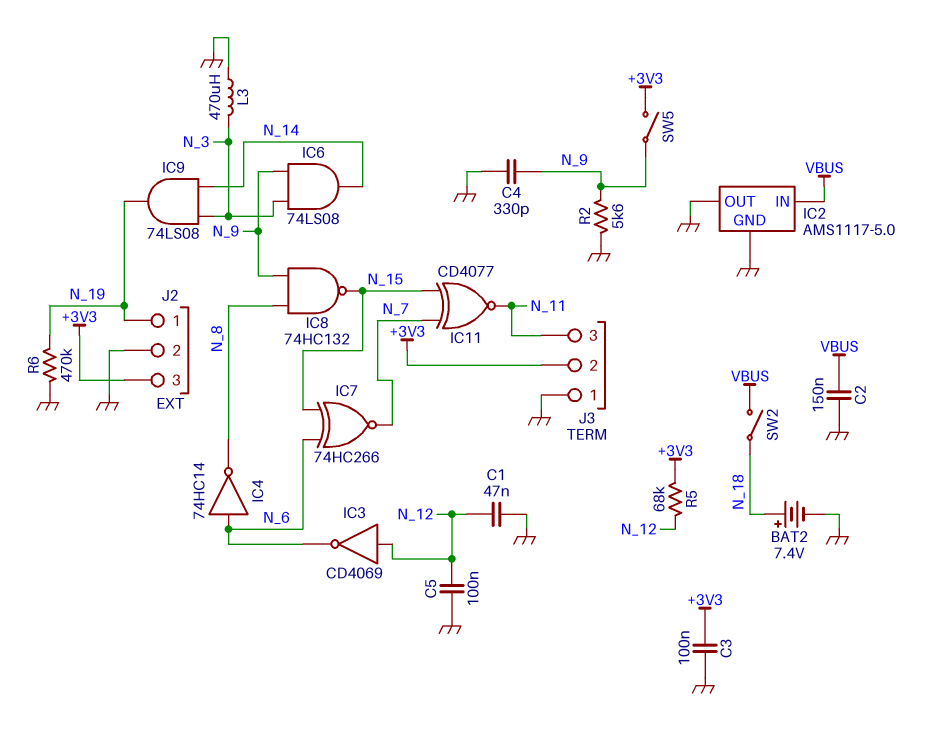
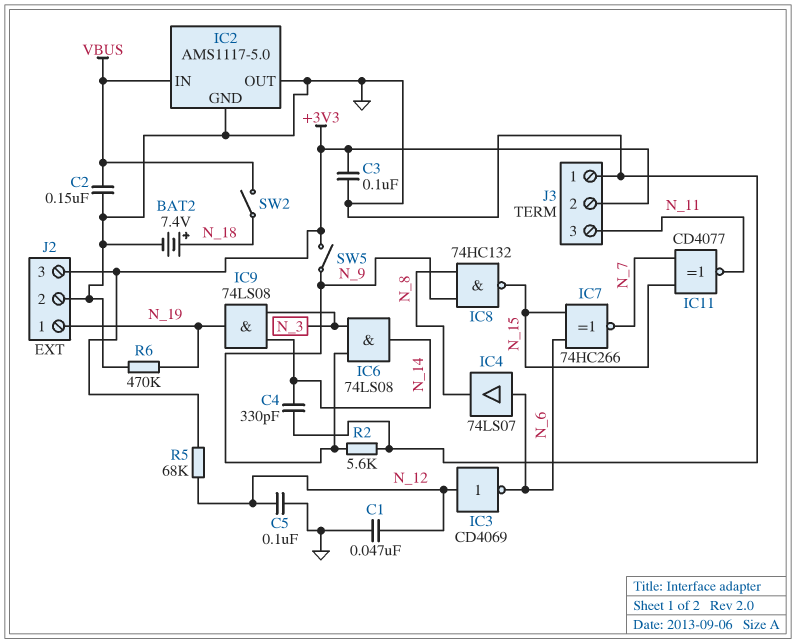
C4: 330pF (GND, N_9) -> 330pF (GND, N_14)
IC4: NOT 74HC14 (in N_6, out N_8) -> buffer 74LS07 (in N_6, out N_8)
L3: 470uH (GND, N_3) -> none

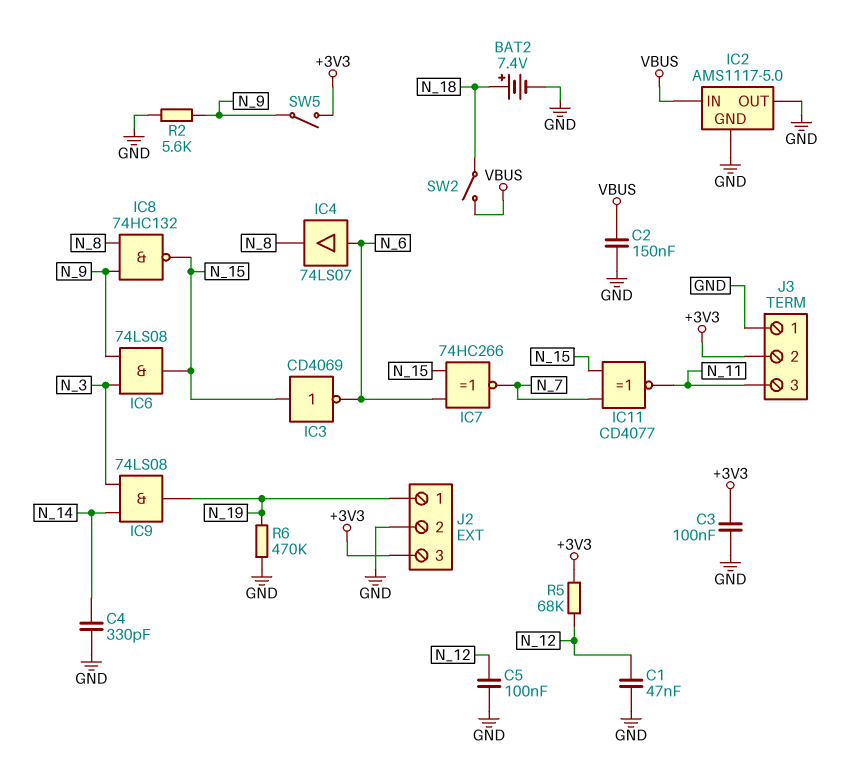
IC3: NOT CD4069 (in N_12, out N_6) -> NOT CD4069 (in N_15, out N_6)
IC6: AND 74LS08 (in N_3, in N_9, out N_14) -> AND 74LS08 (in N_3, in N_9, out N_15)

